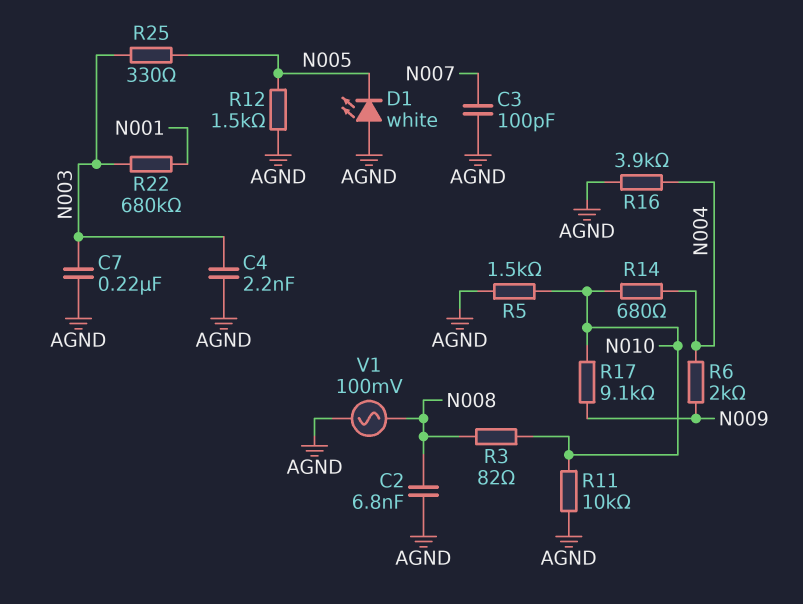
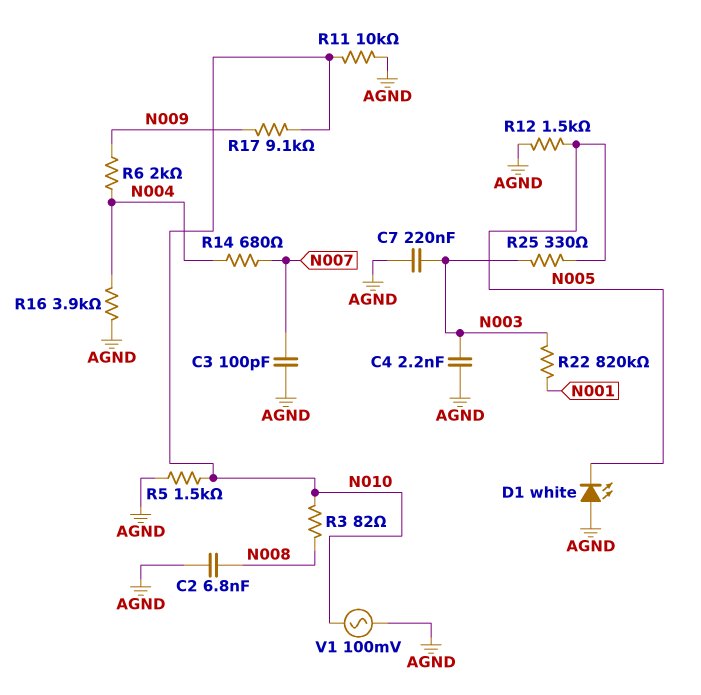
R14: 680 (N004, N010) -> 680 (N004, N007)
R22: 680k (N001, N003) -> 820k (N001, N003)
V1: AC 100mV (AGND, N008) -> AC 100mV (AGND, N010)

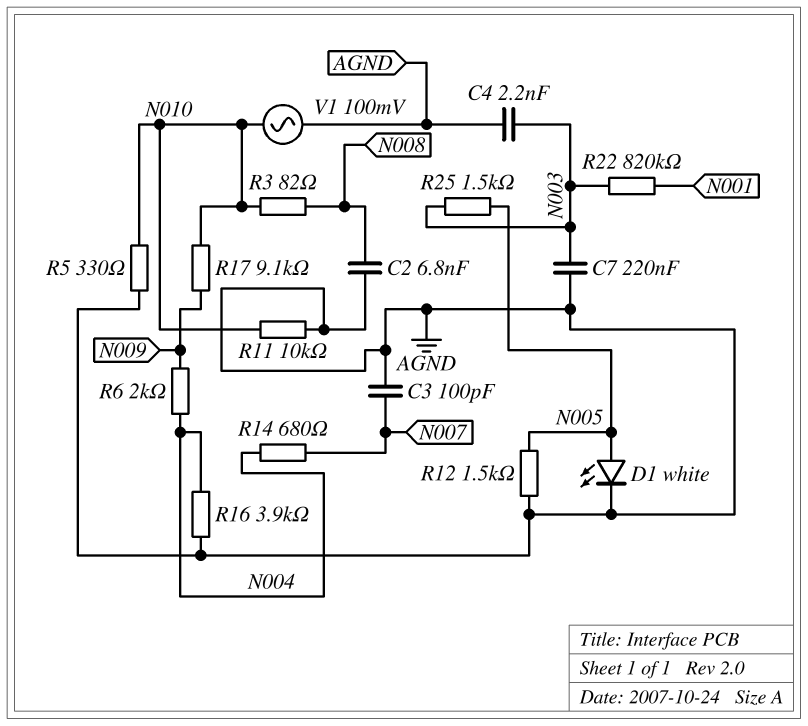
D1: LED white (A AGND, K N005) -> LED white (A N005, K AGND)
R5: 1.5k (AGND, N010) -> 330 (AGND, N010)
R25: 330 (N003, N005) -> 1.5k (N003, N005)

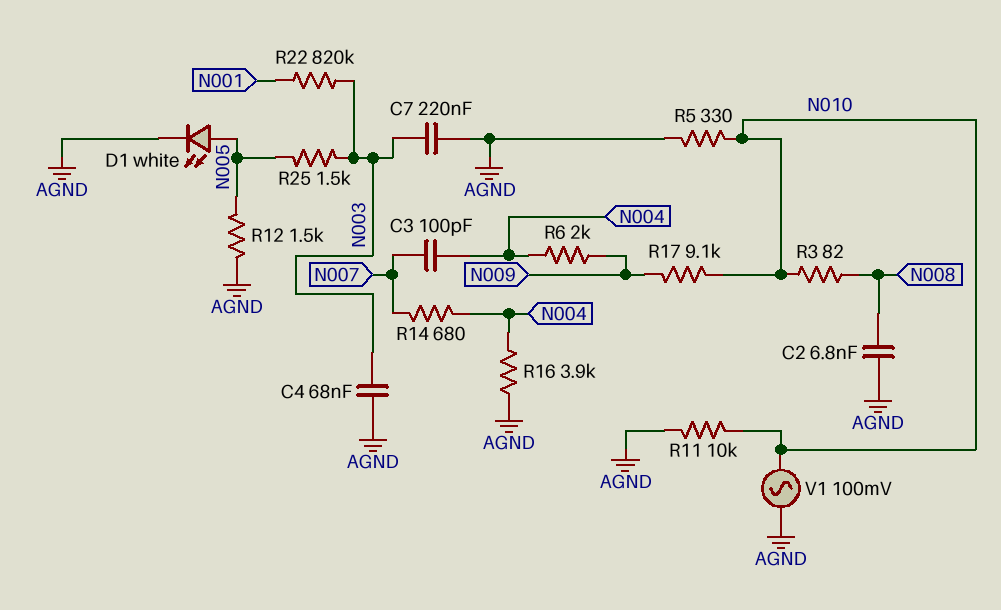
C3: 100pF (AGND, N007) -> 100pF (N004, N007)
C4: 2.2nF (AGND, N003) -> 68nF (AGND, N003)

